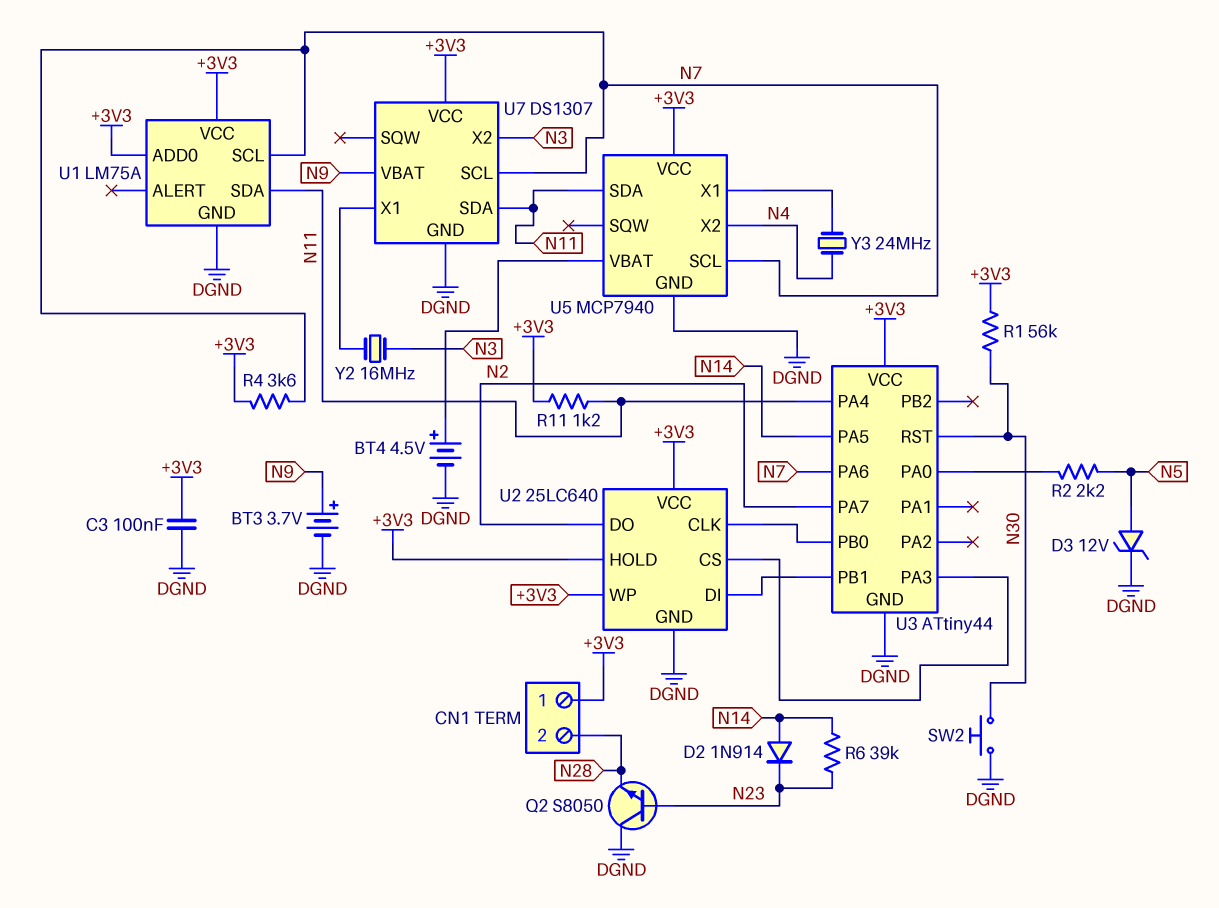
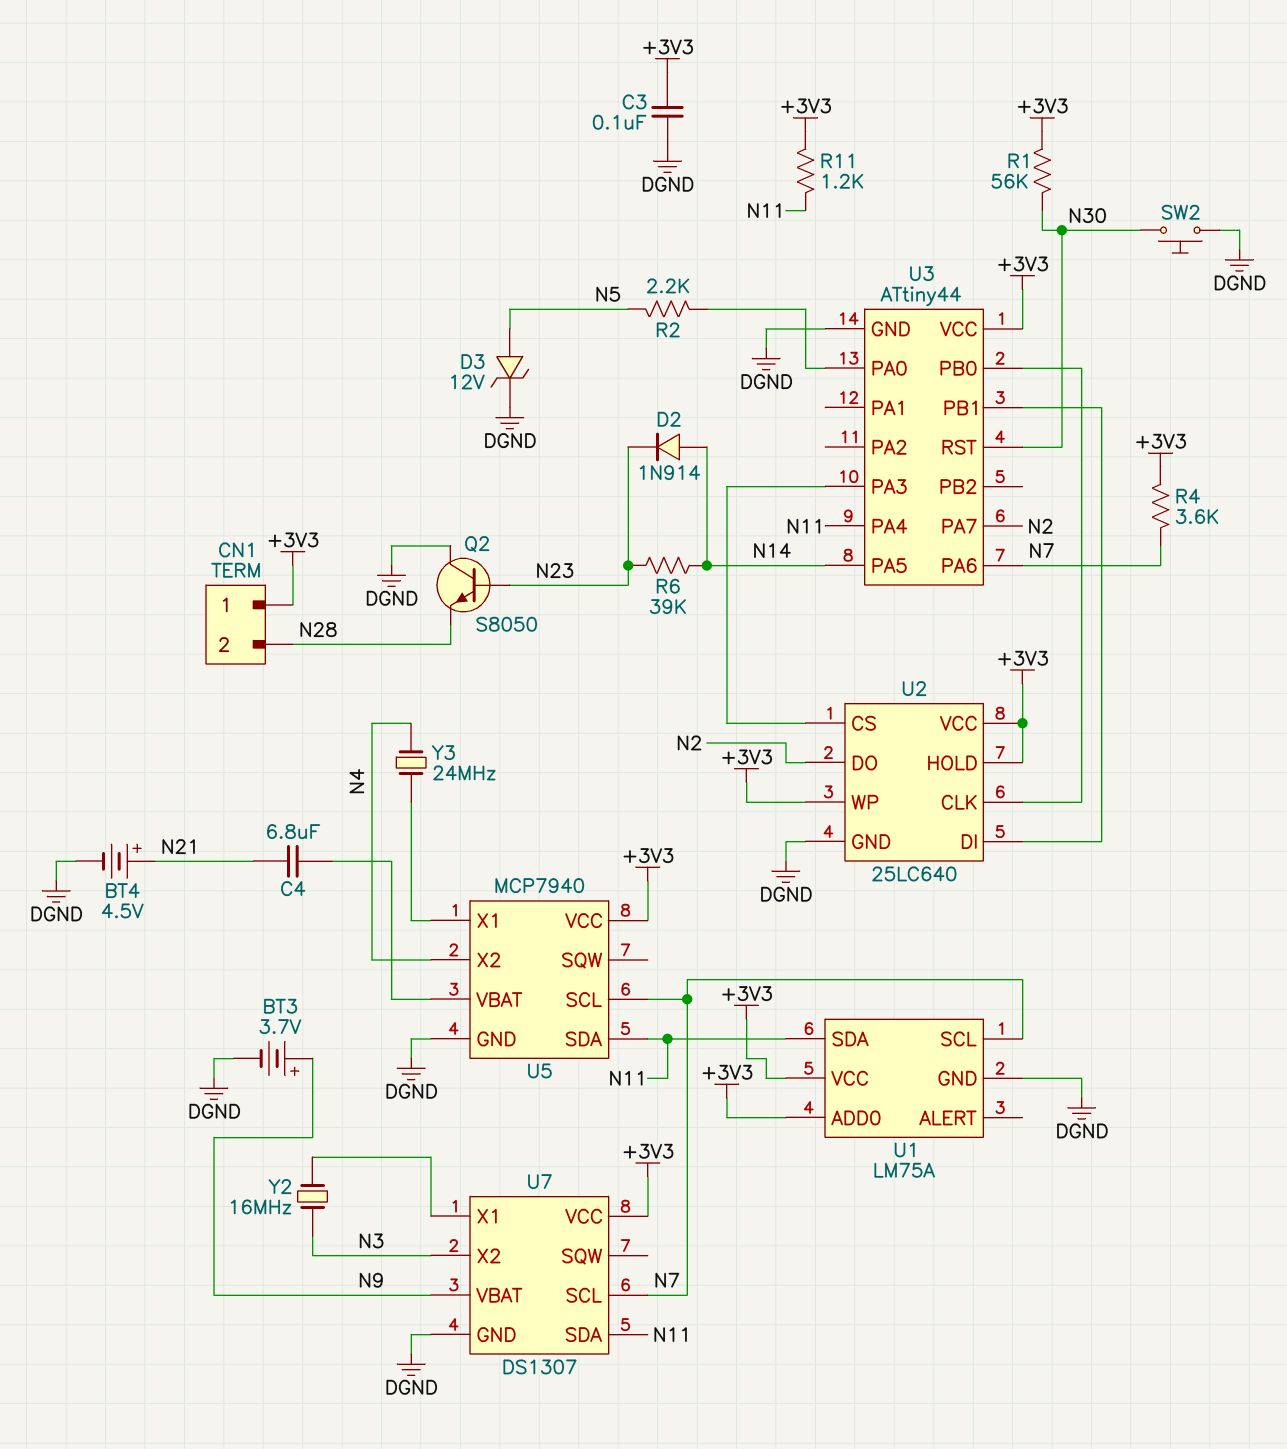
BT4: 4.5V (plus U5/VBAT, minus DGND) -> 4.5V (plus N21, minus DGND)
C4: none -> 6.8uF (N21, U5/VBAT)

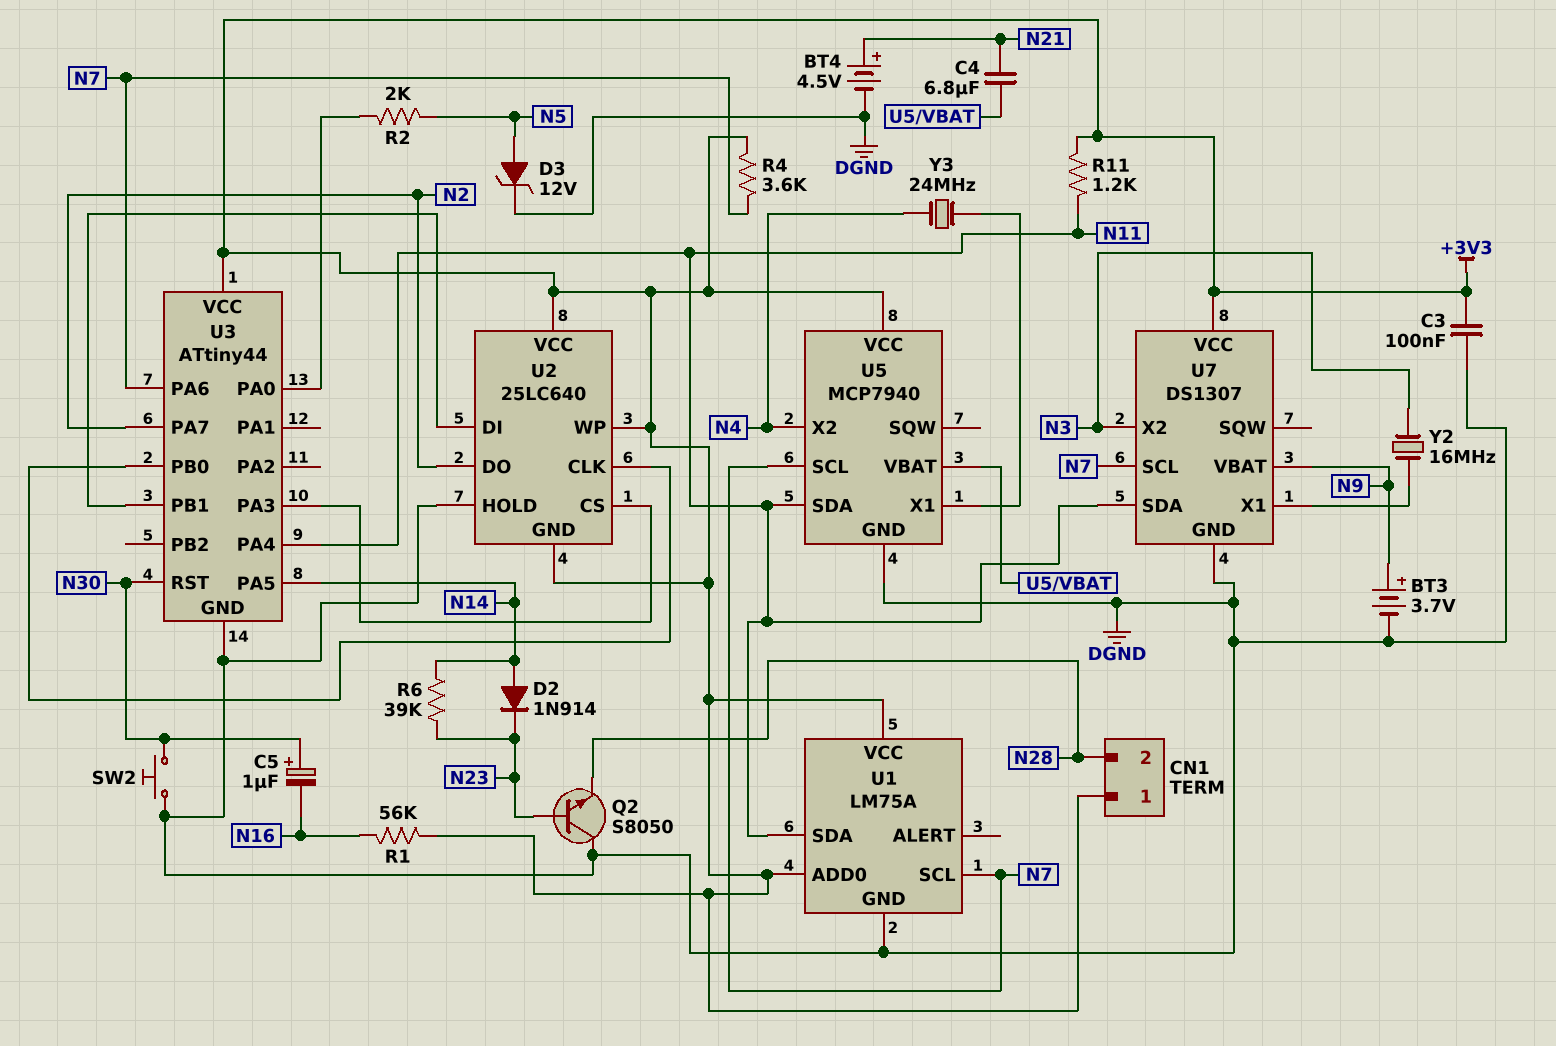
C5: none -> 1uF (plus N30, minus N16)
R1: 56k (+3V3, N30) -> 56k (+3V3, N16)
R2: 2.2k (N5, U3/PA0) -> 2k (N5, U3/PA0)
U2 pin GND: DGND -> +3V3
U2 pin HOLD: +3V3 -> DGND

